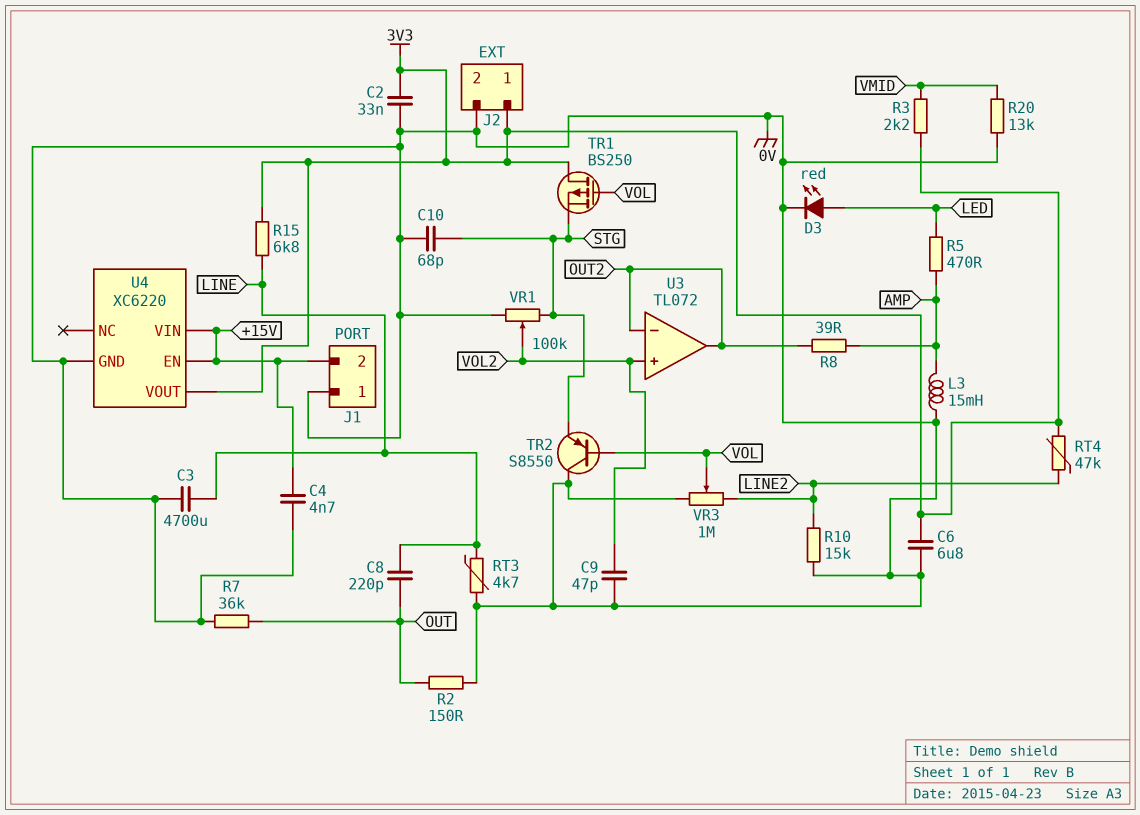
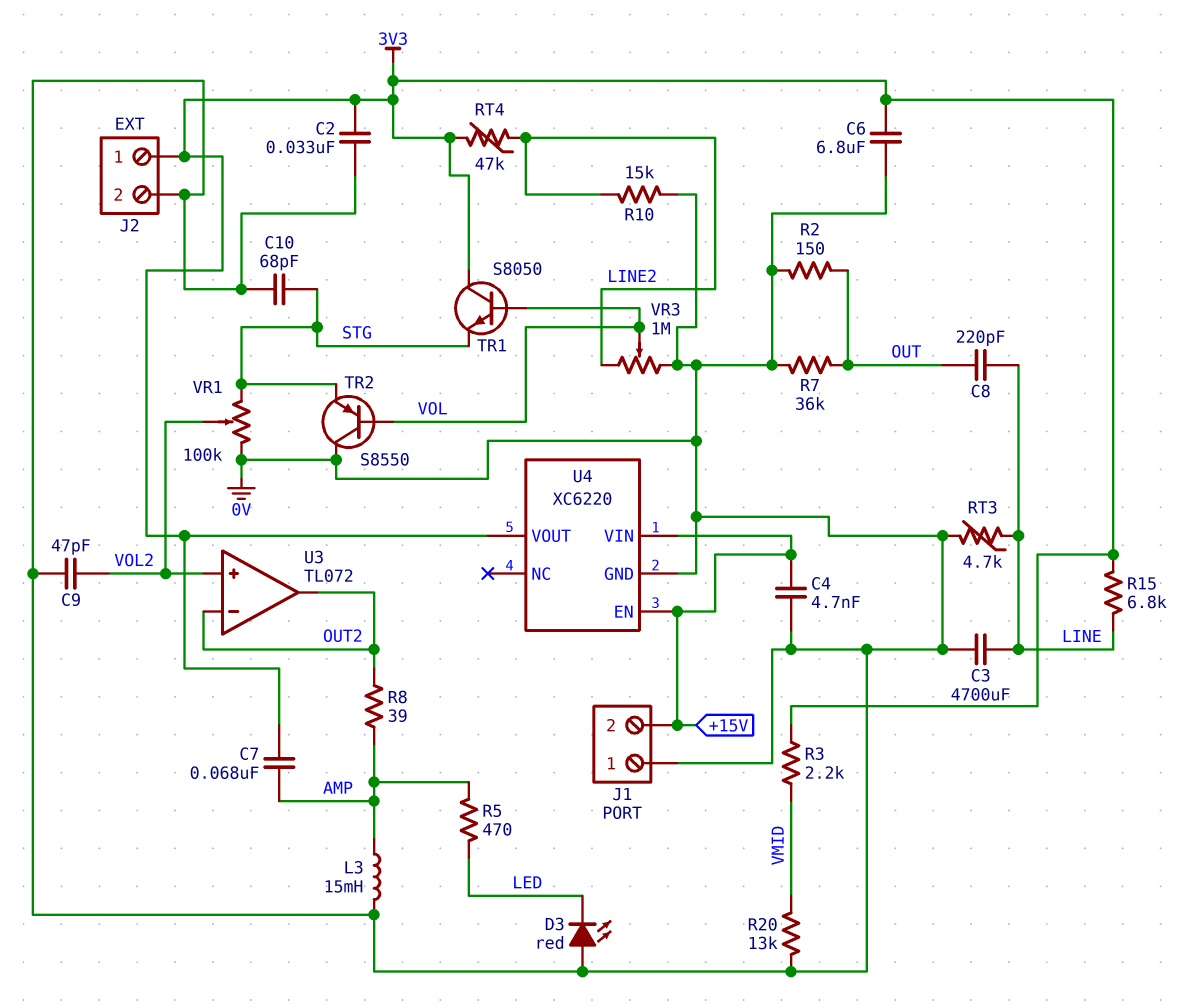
C7: none -> 68nF (3V3, AMP)
D3: LED red (A LED, K 0V) -> LED red (A 0V, K LED)
TR1: PMOS BS250 (G VOL, D 3V3, S STG) -> NPN S8050 (B VOL, C 3V3, E STG)

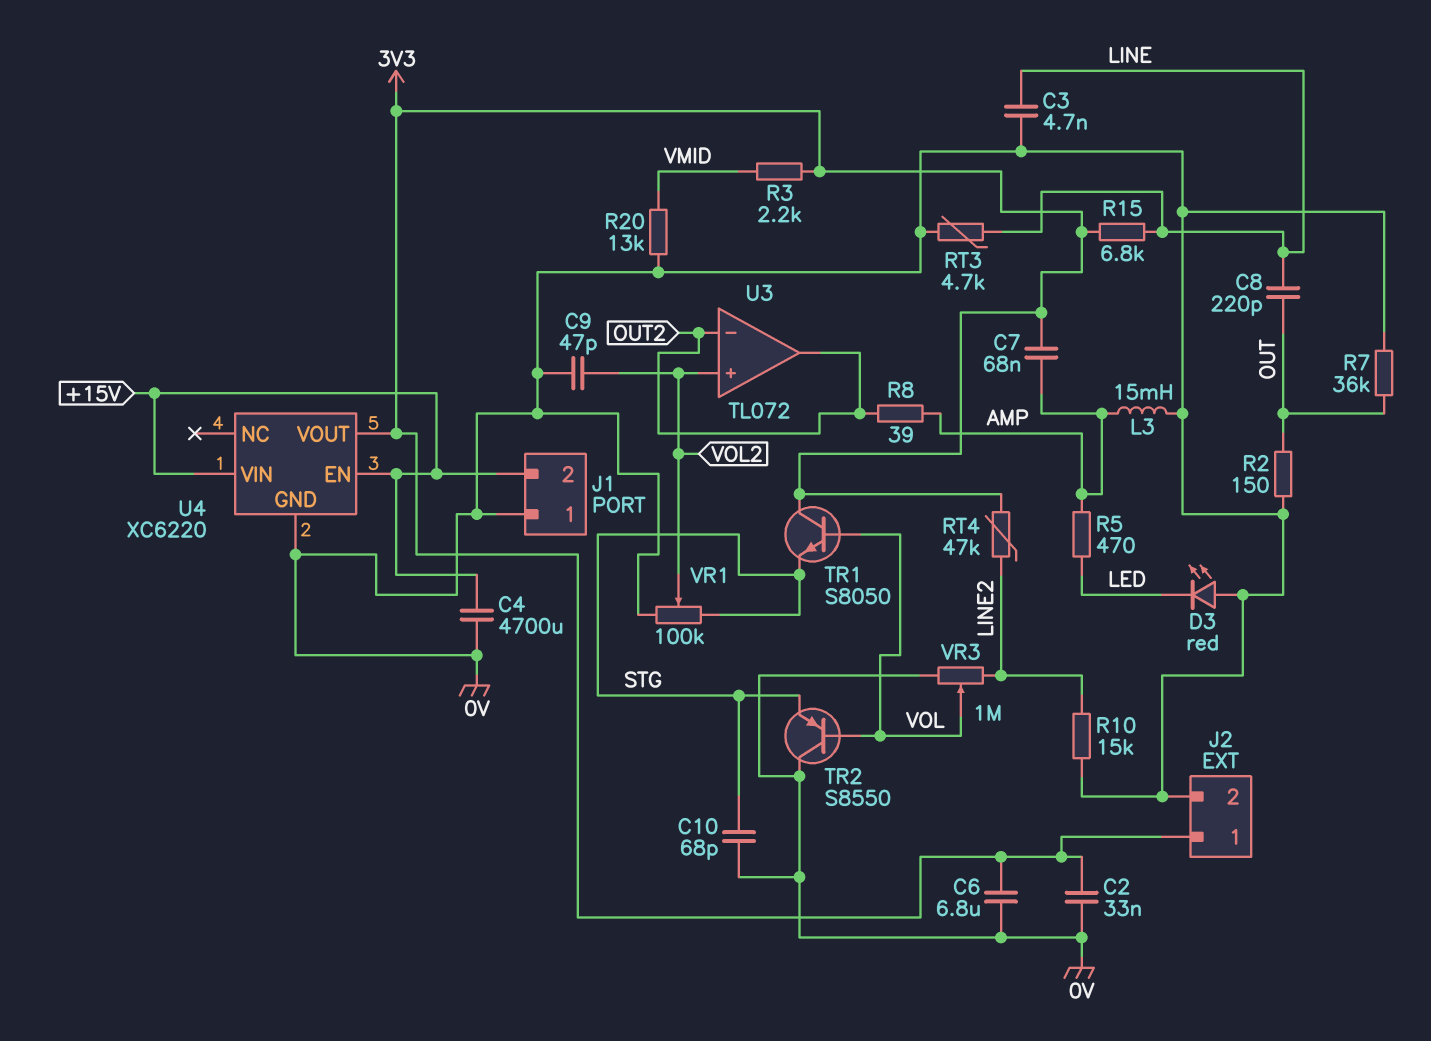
C3: 4700uF (0V, LINE) -> 4.7nF (0V, LINE)
C4: 4.7nF (+15V, 0V) -> 4700uF (+15V, 0V)

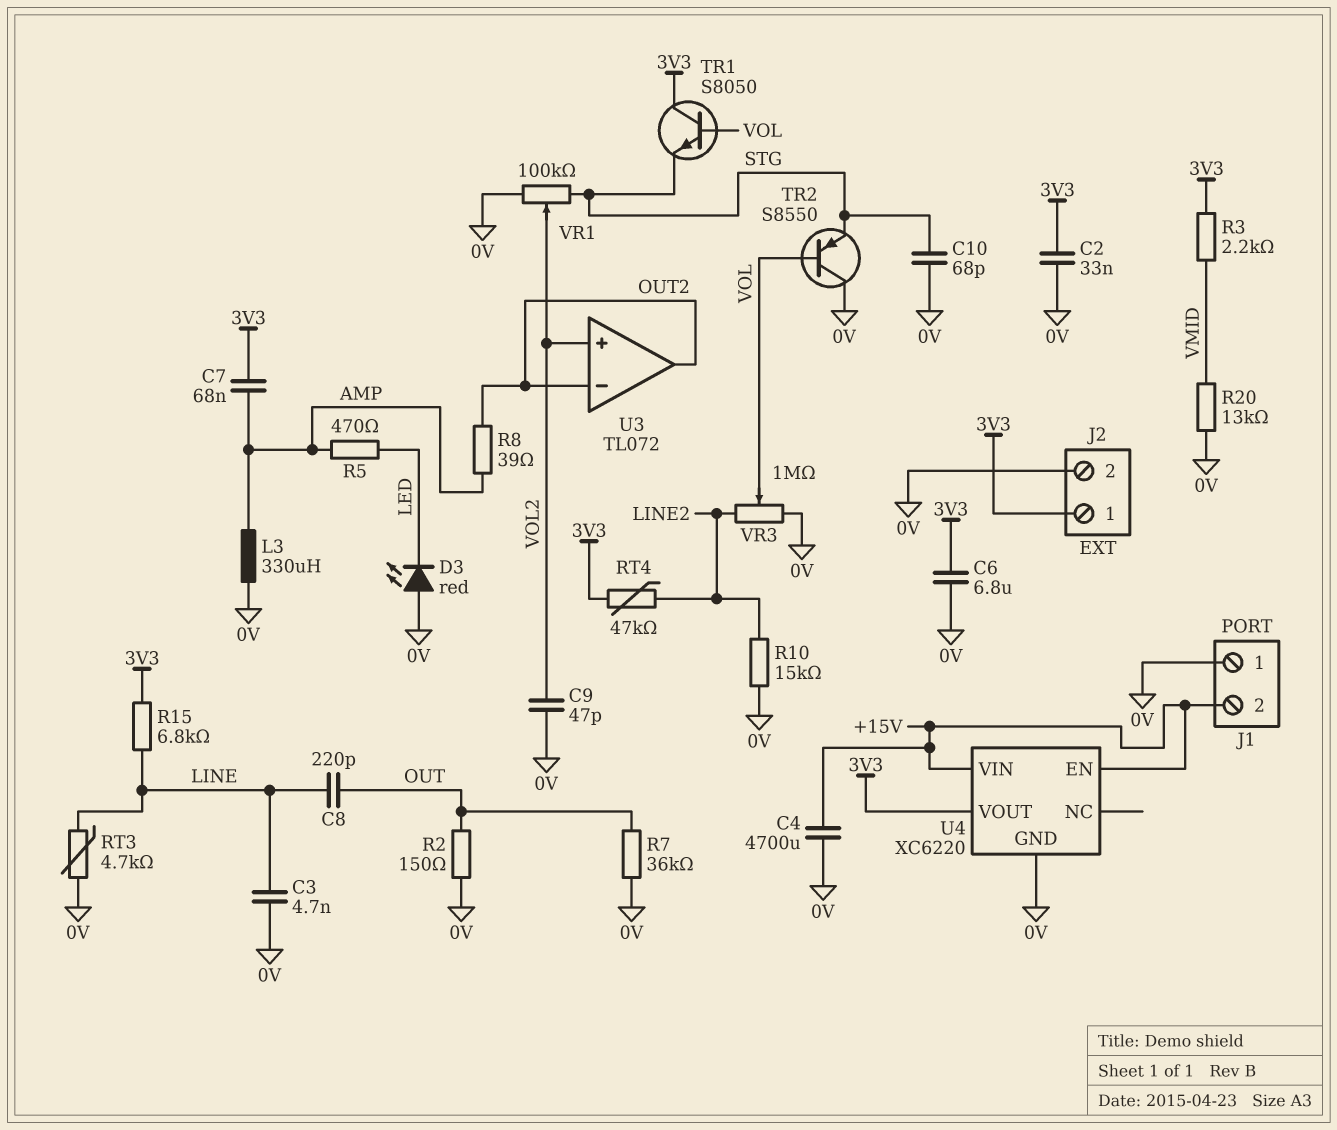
L3: 15mH (0V, AMP) -> 330uH (0V, AMP)

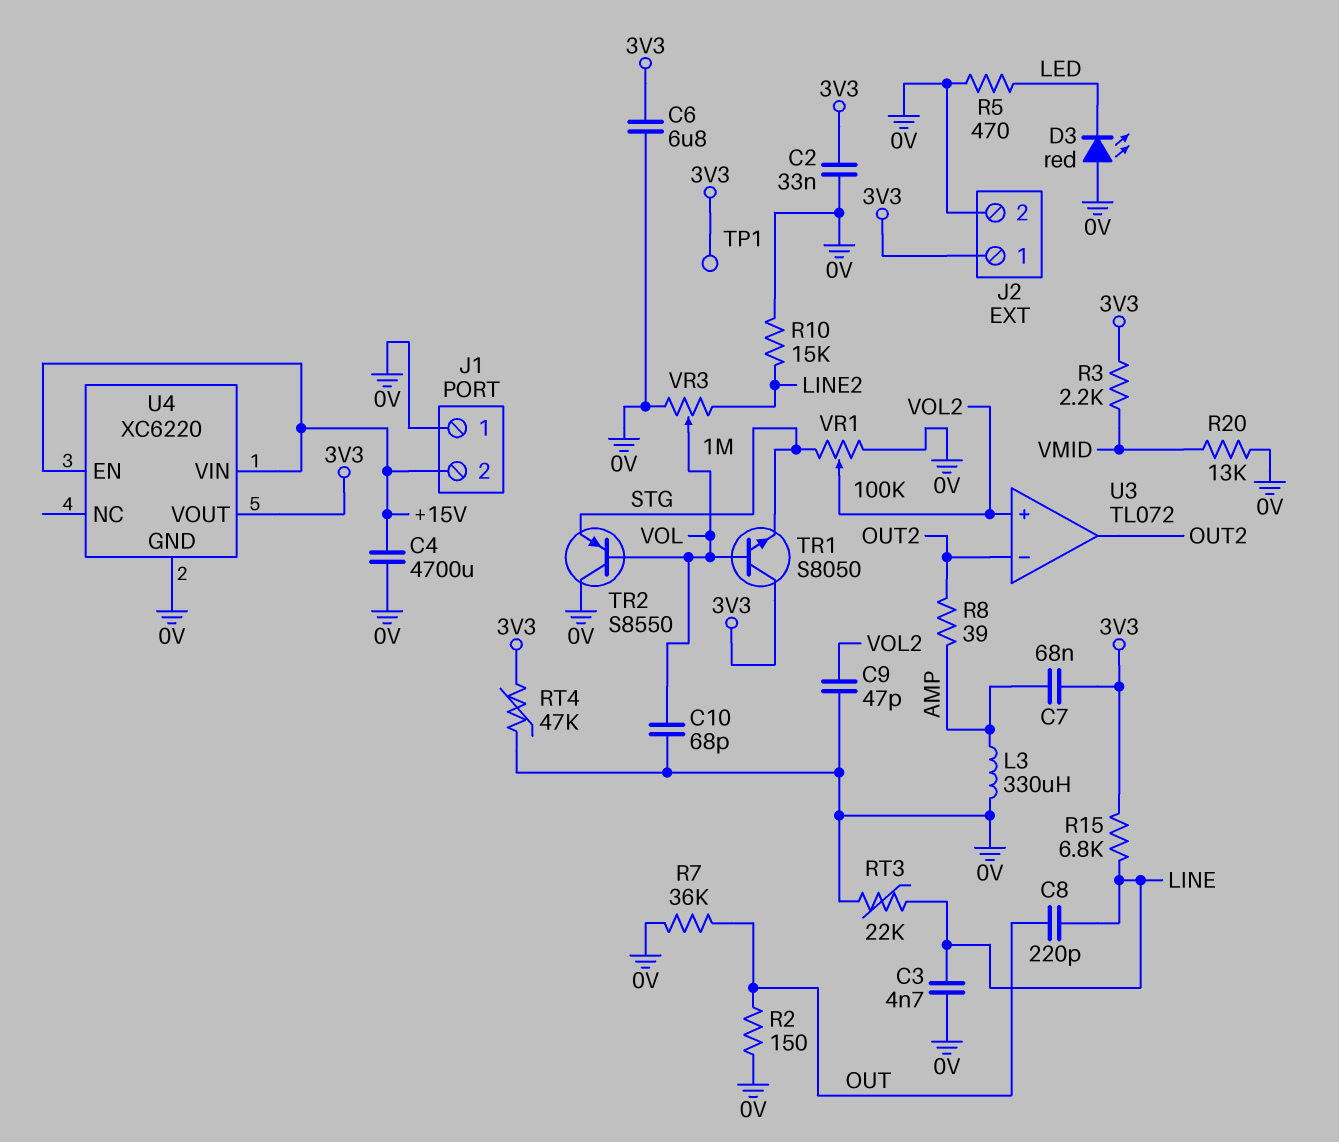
C10: 68pF (0V, STG) -> 68pF (0V, VOL)
R5: 470 (AMP, LED) -> 470 (0V, LED)
RT3: 4.7k (0V, LINE) -> 22k (0V, LINE)
RT4: 47k (3V3, LINE2) -> 47k (0V, 3V3)
TP1: none -> test point (3V3)

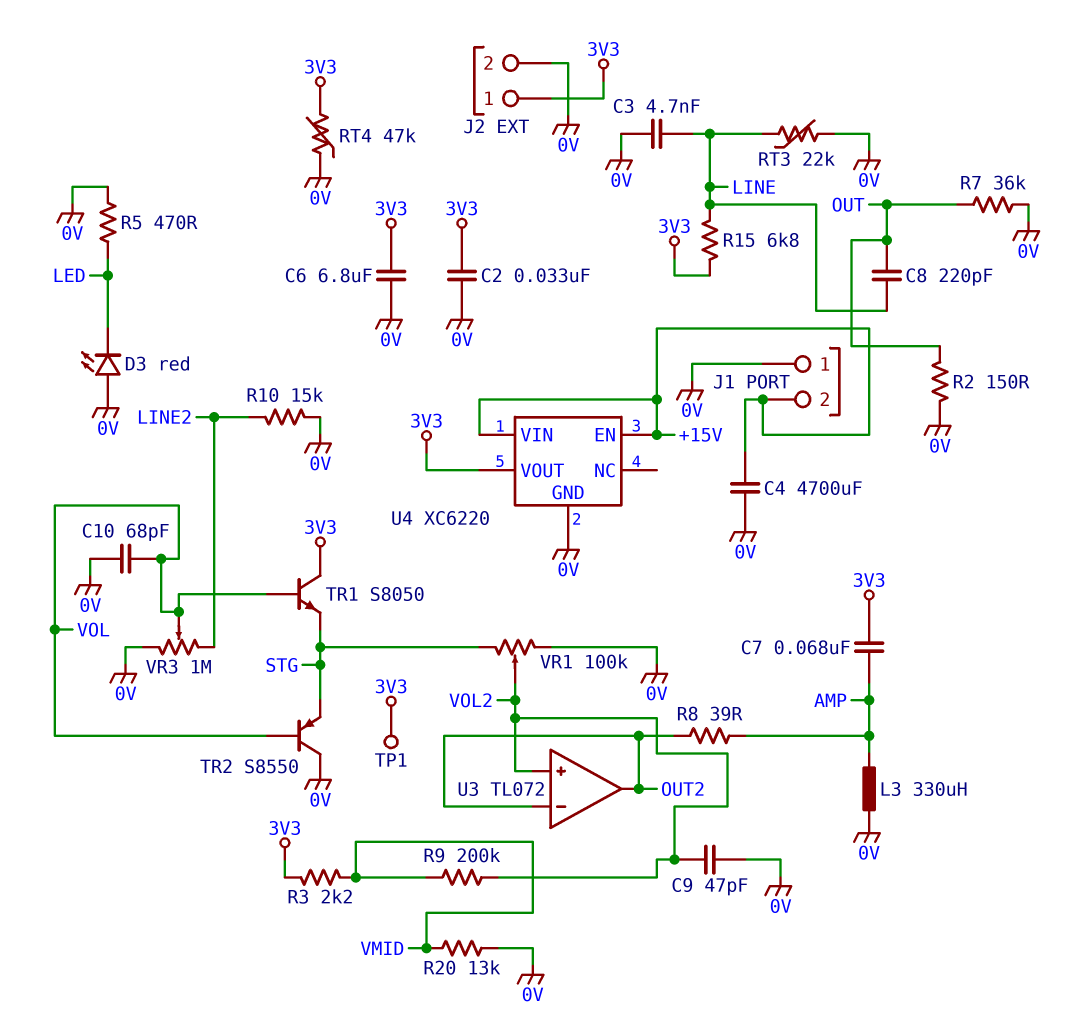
R9: none -> 200k (VMID, VOL2)

